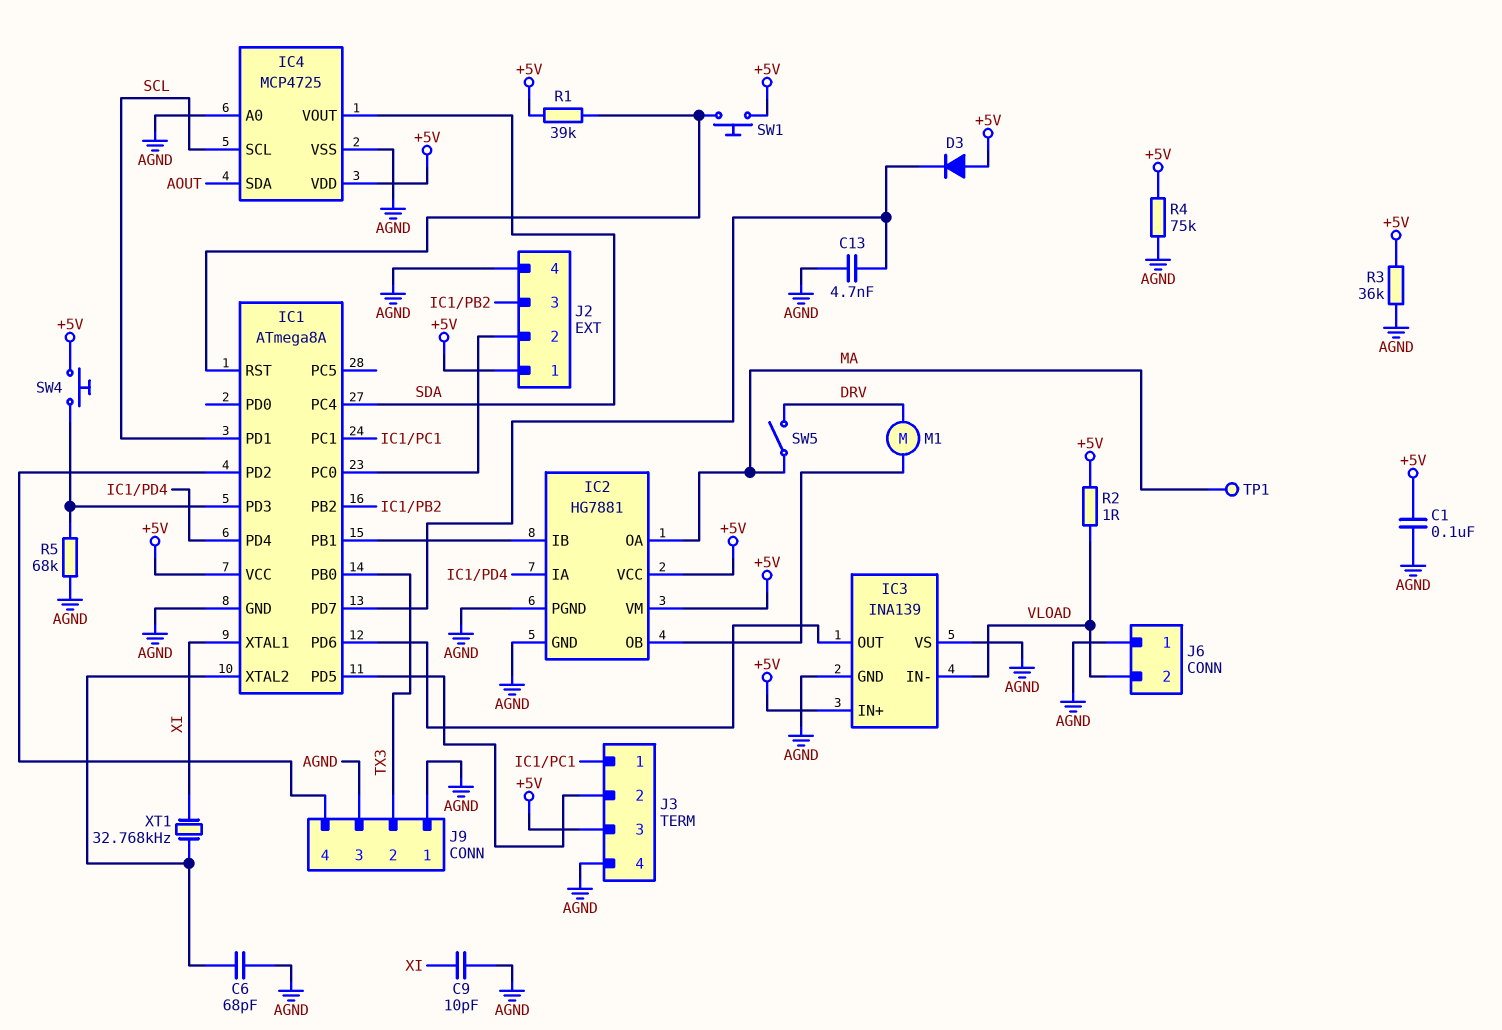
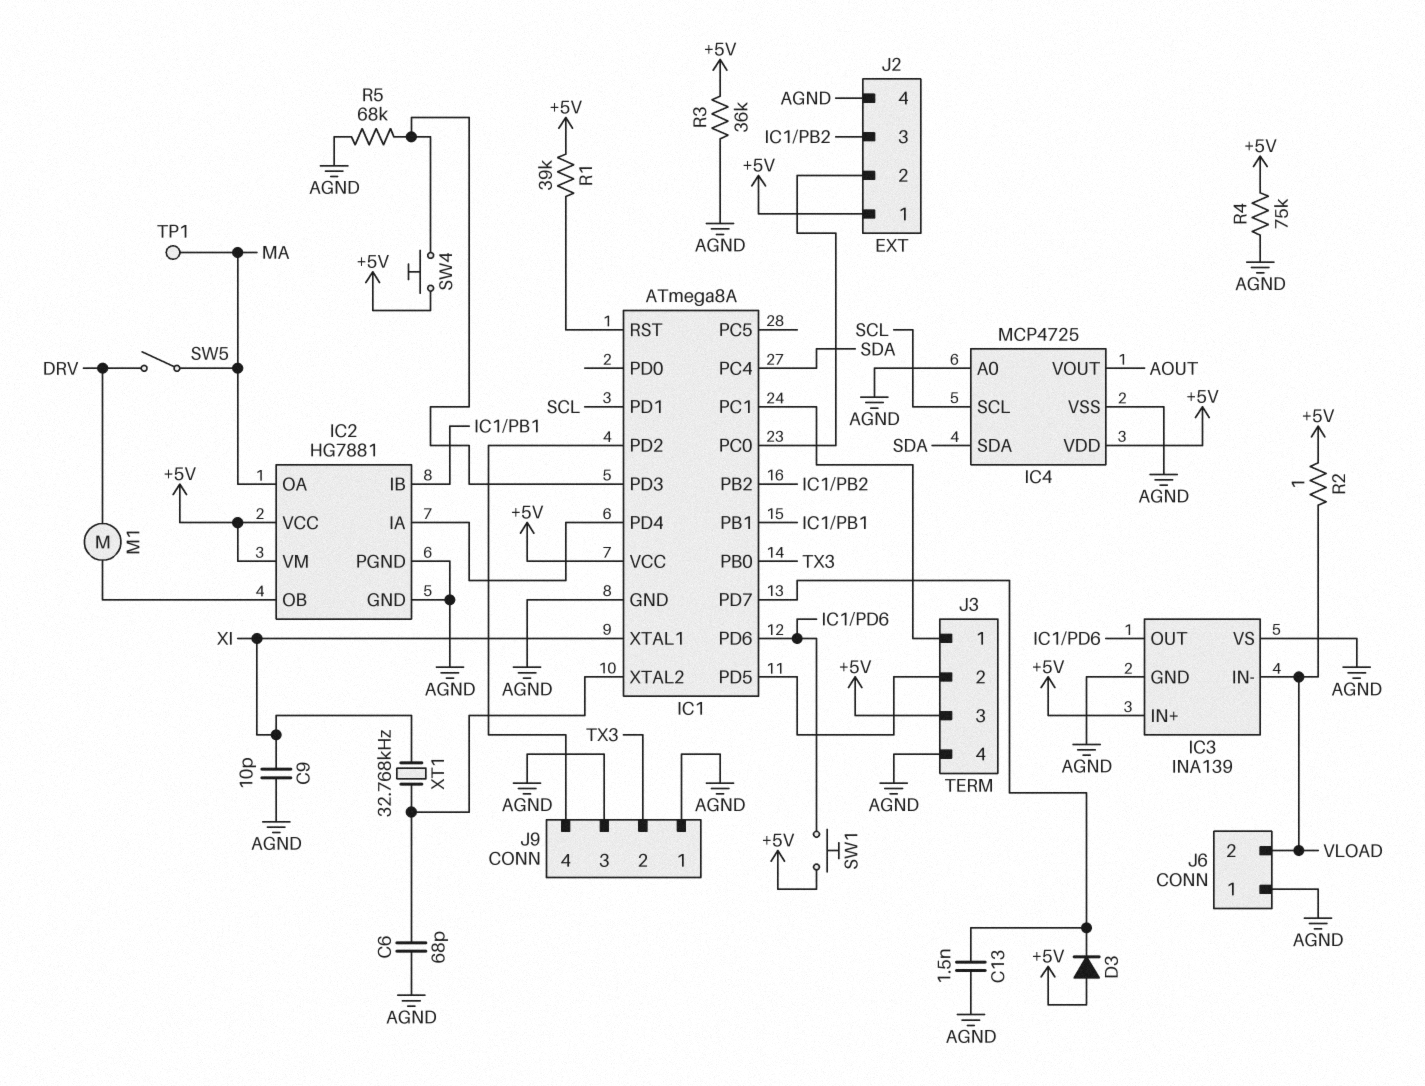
C1: 100nF (+5V, AGND) -> none
C13: 4.7nF (AGND, IC1/PD7) -> 1.5nF (AGND, IC1/PD7)
IC4 pin SDA: AOUT -> SDA
IC4 pin VOUT: SDA -> AOUT
SW1: button (+5V, IC1/RST) -> button (+5V, IC1/PD6)

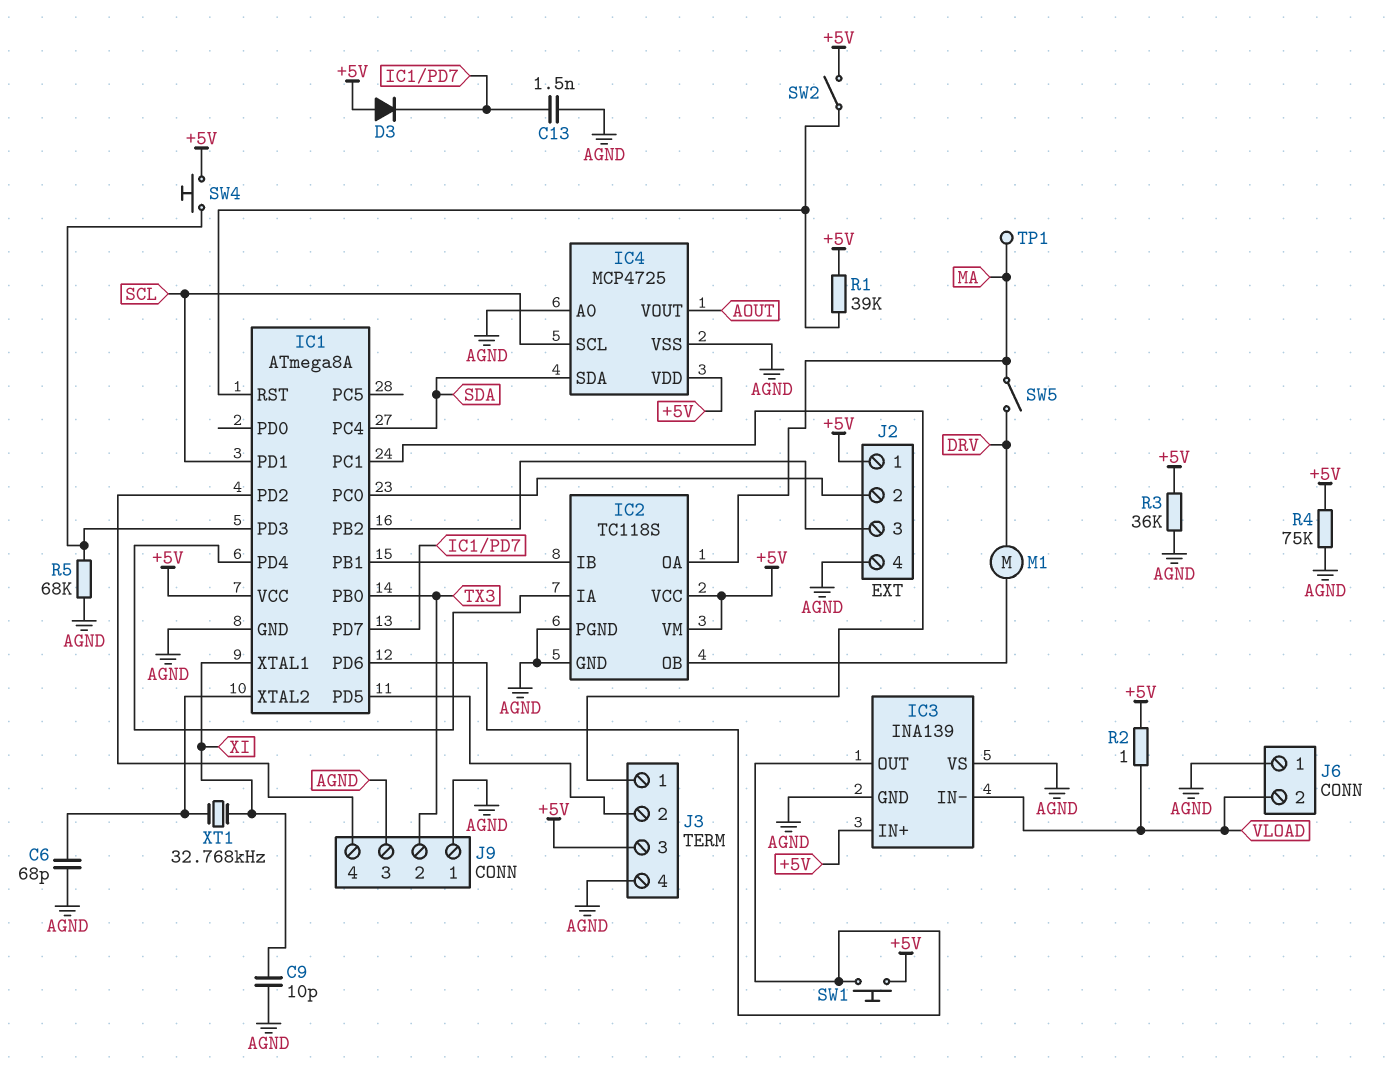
IC2: HG7881 -> TC118S
SW2: none -> switch (+5V, IC1/RST)

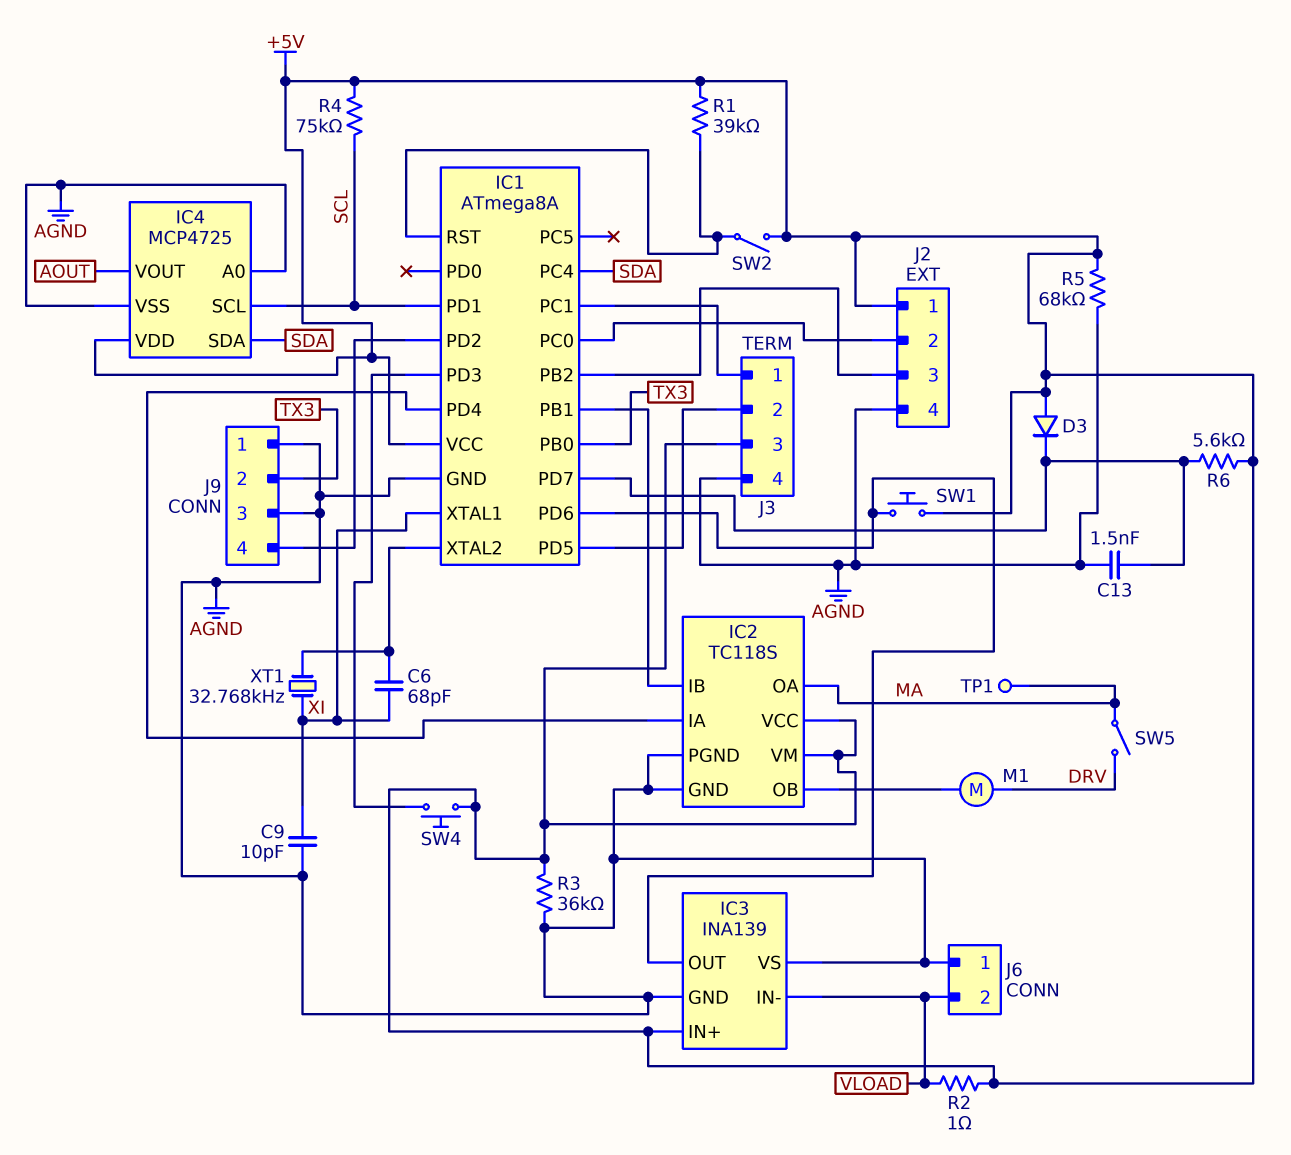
C6: 68pF (AGND, IC1/XTAL2) -> 68pF (IC1/XTAL2, XI)
R4: 75k (+5V, AGND) -> 75k (+5V, SCL)
R5: 68k (AGND, IC1/PD3) -> 68k (+5V, AGND)
R6: none -> 5.6k (+5V, IC1/PD7)

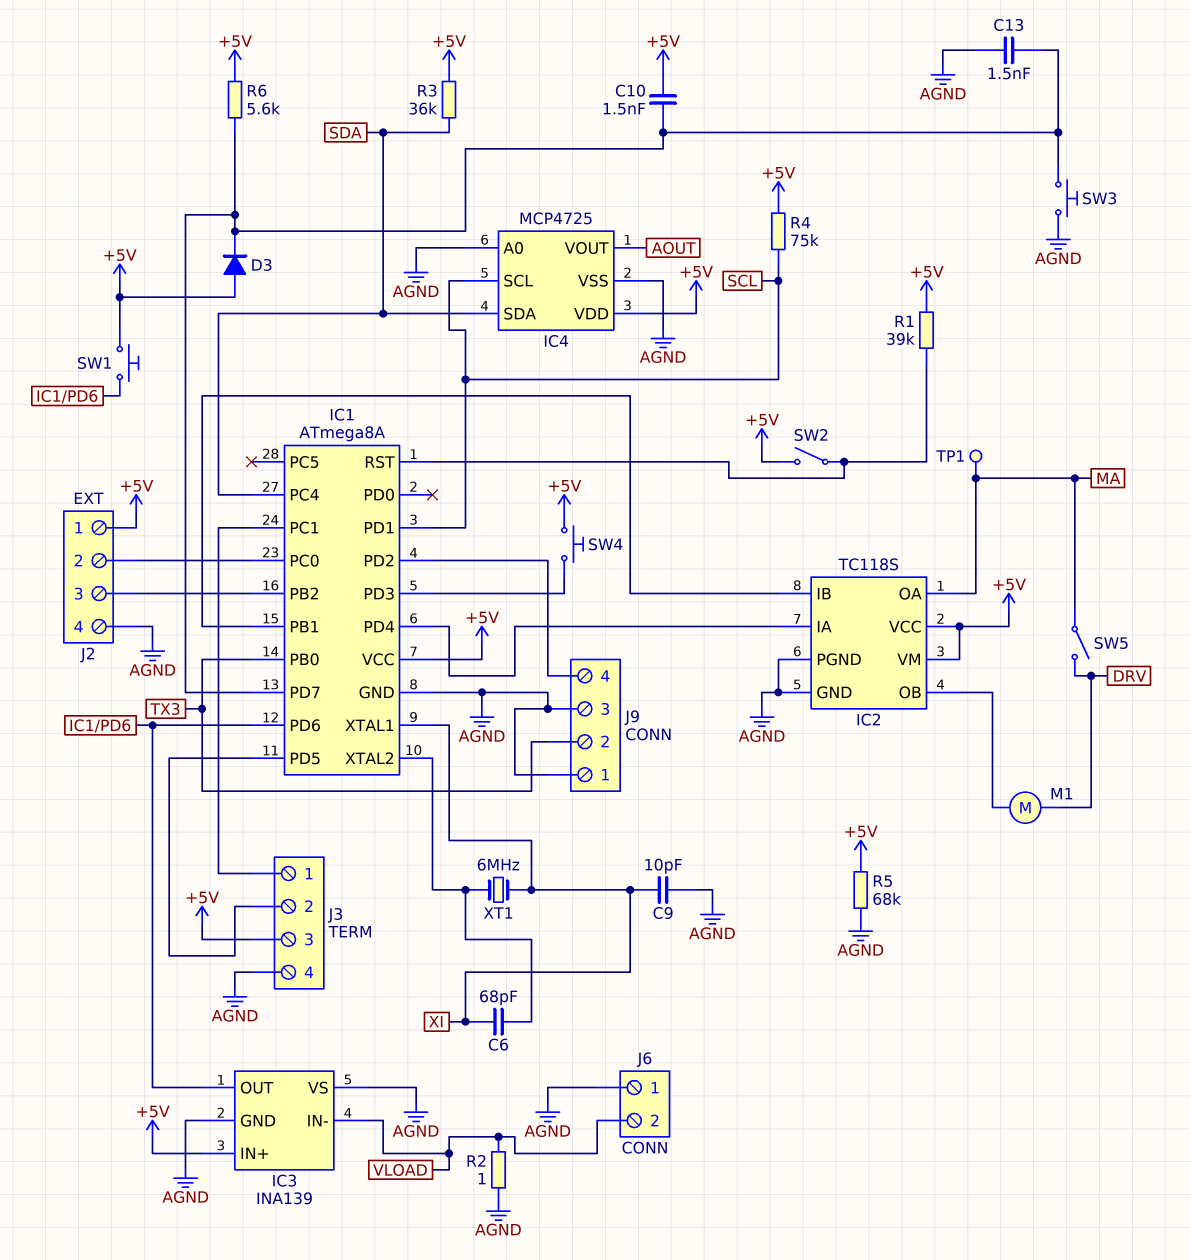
C10: none -> 1.5nF (+5V, IC1/PD7)
R2: 1 (+5V, VLOAD) -> 1 (AGND, VLOAD)
R3: 36k (+5V, AGND) -> 36k (+5V, SDA)
SW3: none -> button (AGND, IC1/PD7)
XT1: 32.768kHz (IC1/XTAL2, XI) -> 6MHz (IC1/XTAL2, XI)

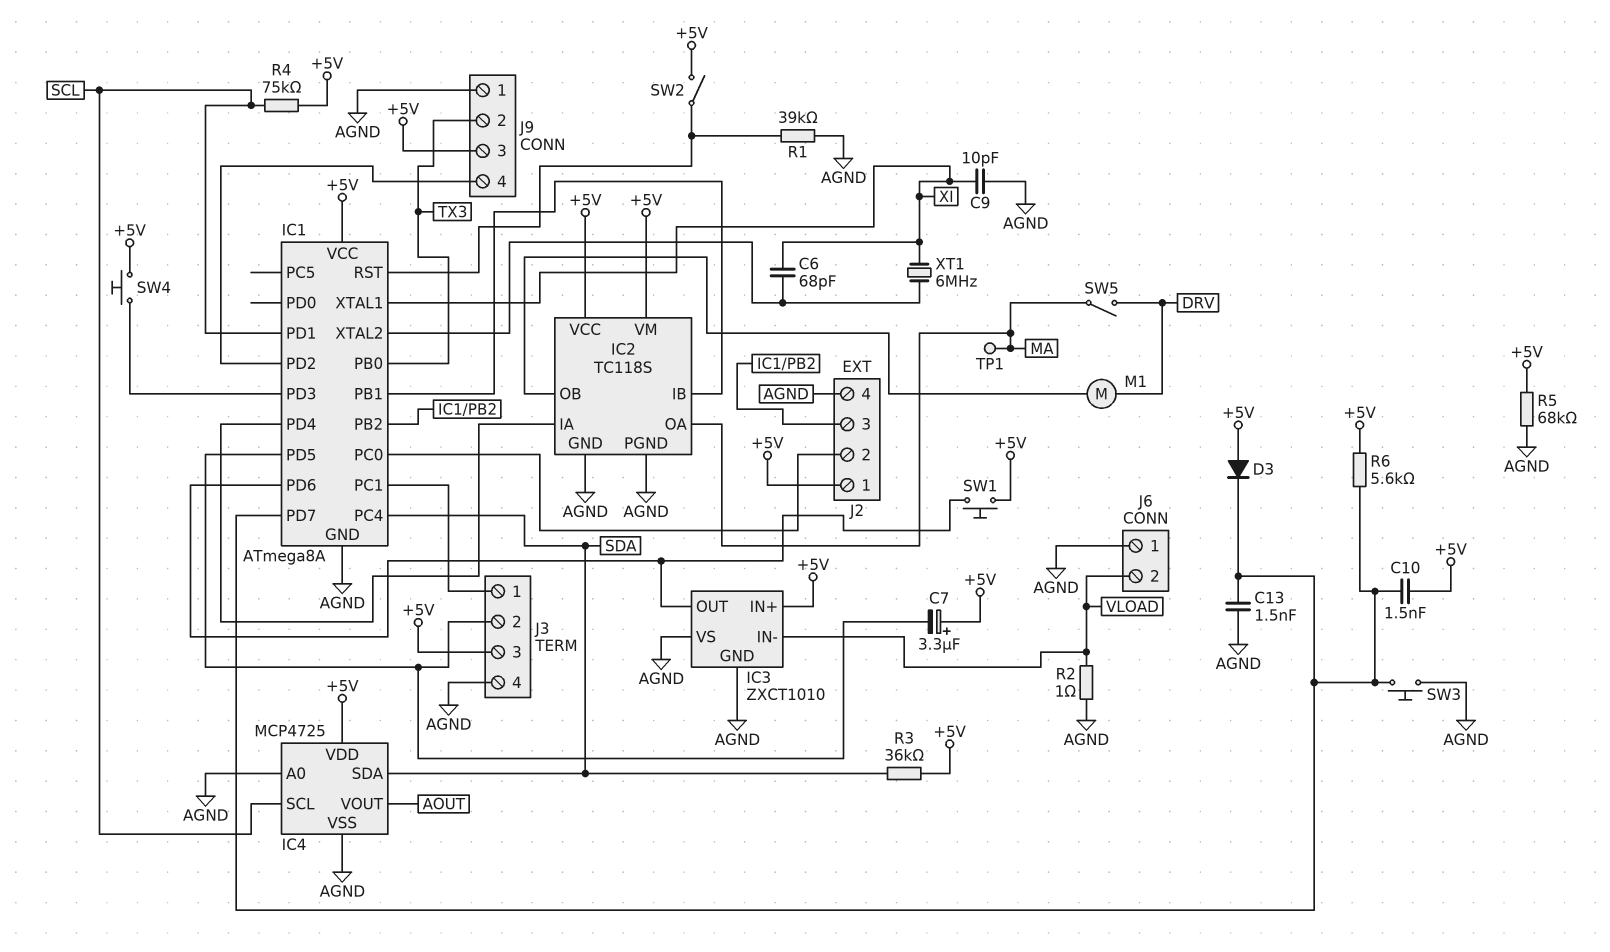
C7: none -> 3.3uF (plus +5V, minus IC1/PD5)
IC3: INA139 -> ZXCT1010
J9 pin 3: AGND -> +5V
R1: 39k (+5V, IC1/RST) -> 39k (AGND, IC1/RST)

